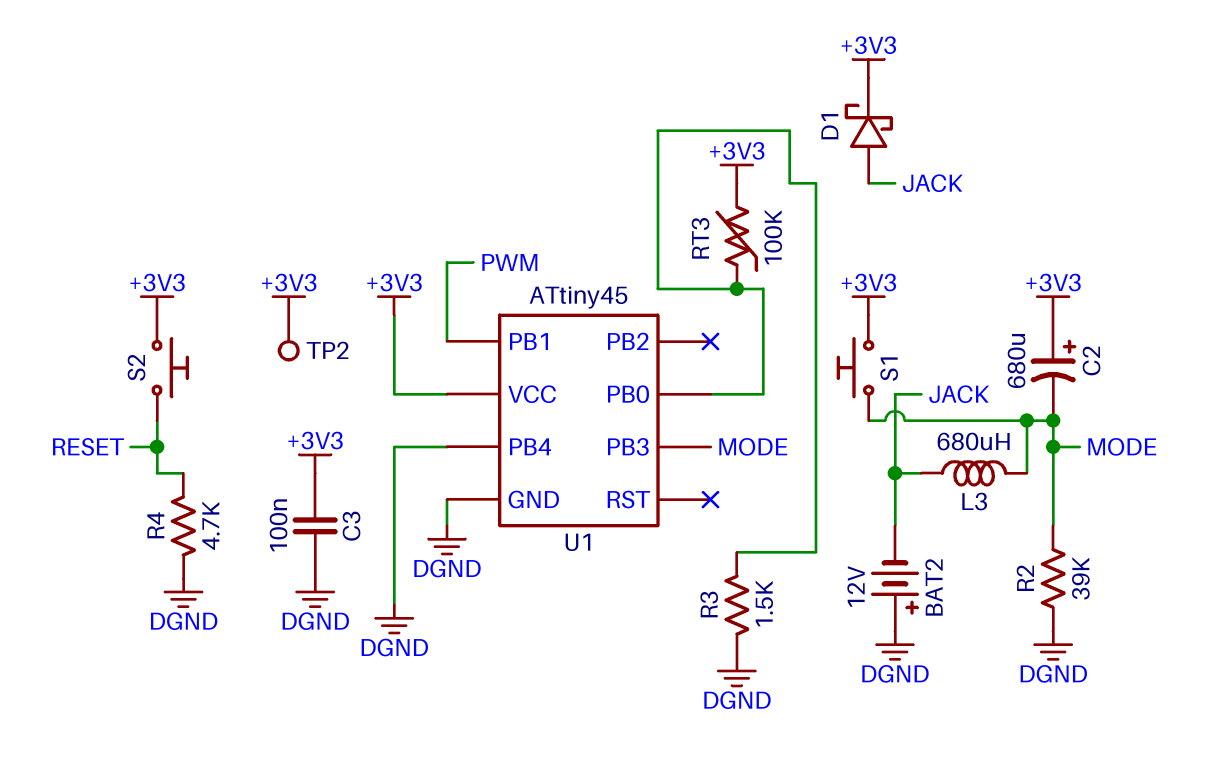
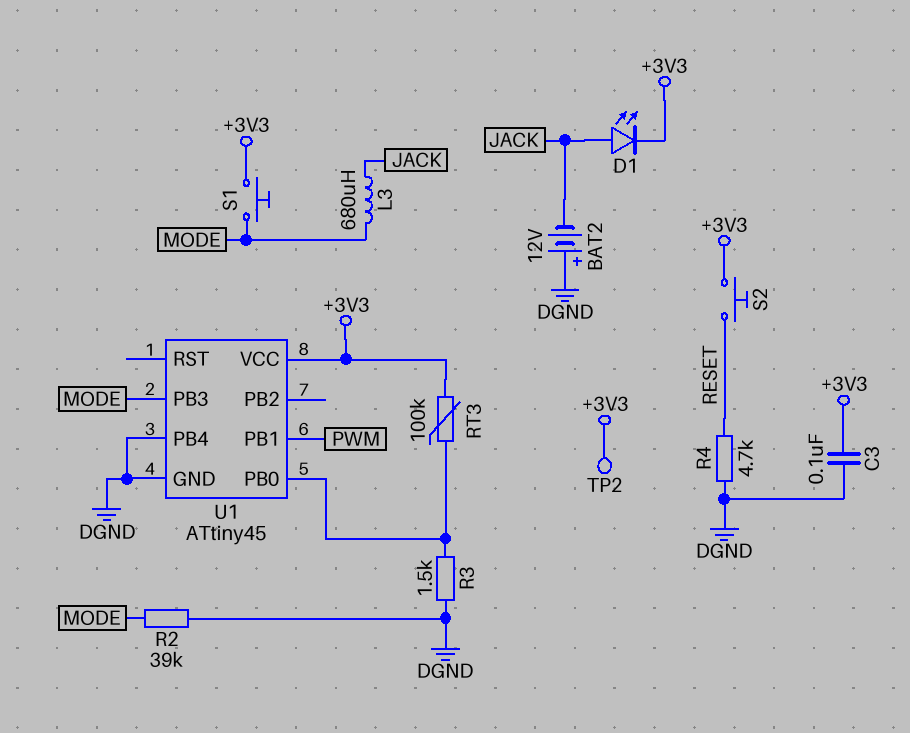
C2: 680uF (plus +3V3, minus MODE) -> none
D1: schottky (A JACK, K +3V3) -> LED (A JACK, K +3V3)

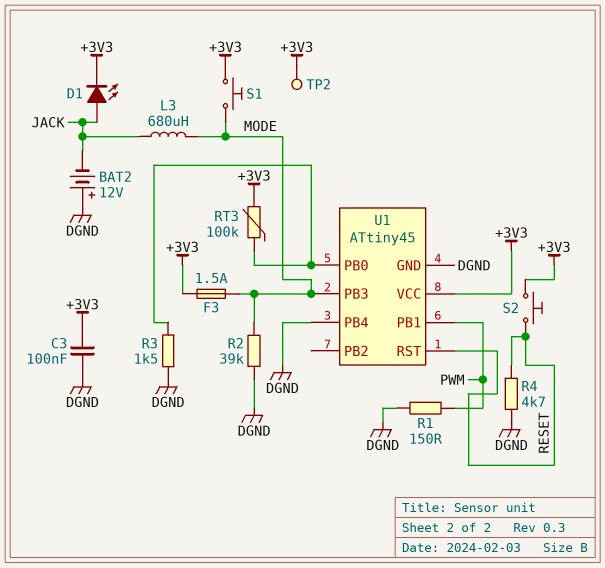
F3: none -> 1.5A (+3V3, MODE)
R1: none -> 150 (DGND, PWM)
U1 pin RST: none -> RESET

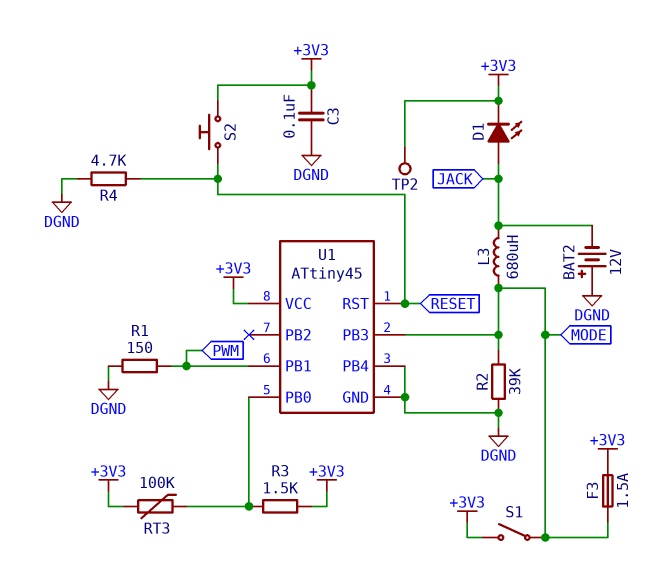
R3: 1.5k (DGND, U1/PB0) -> 1.5k (+3V3, U1/PB0)
S1: button (+3V3, MODE) -> switch (+3V3, MODE)

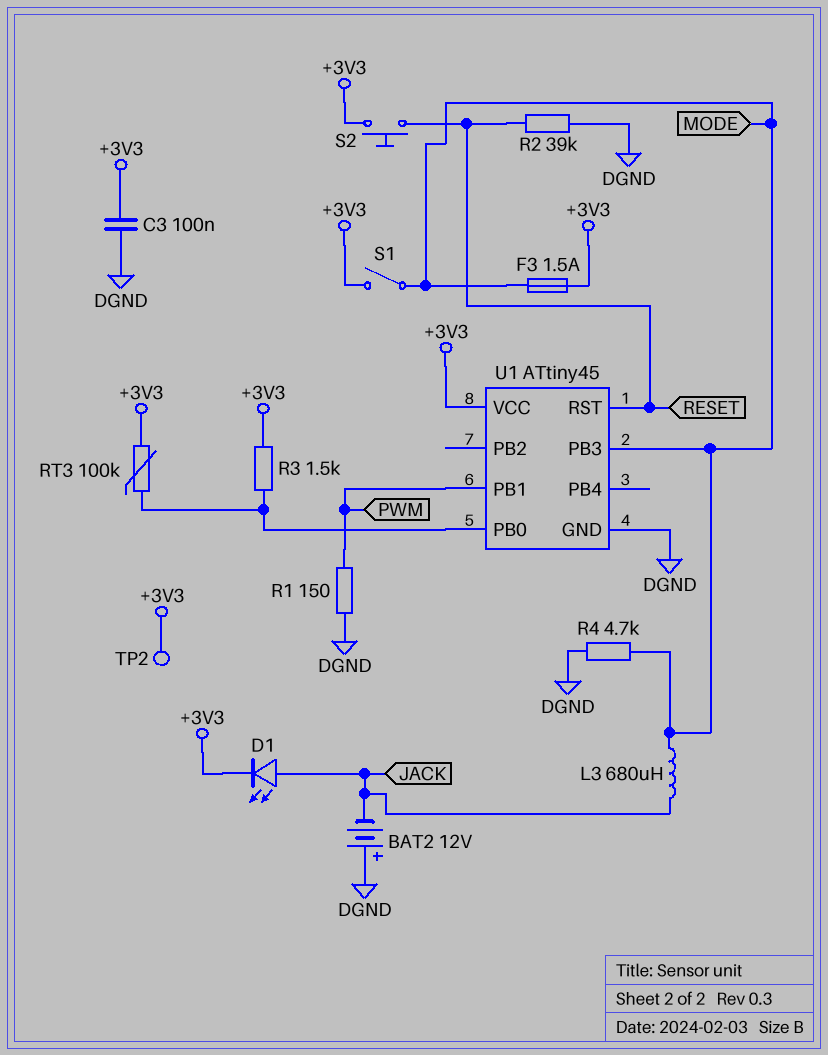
R2: 39k (DGND, MODE) -> 39k (DGND, RESET)
R4: 4.7k (DGND, RESET) -> 4.7k (DGND, MODE)
U1 pin PB4: DGND -> none

